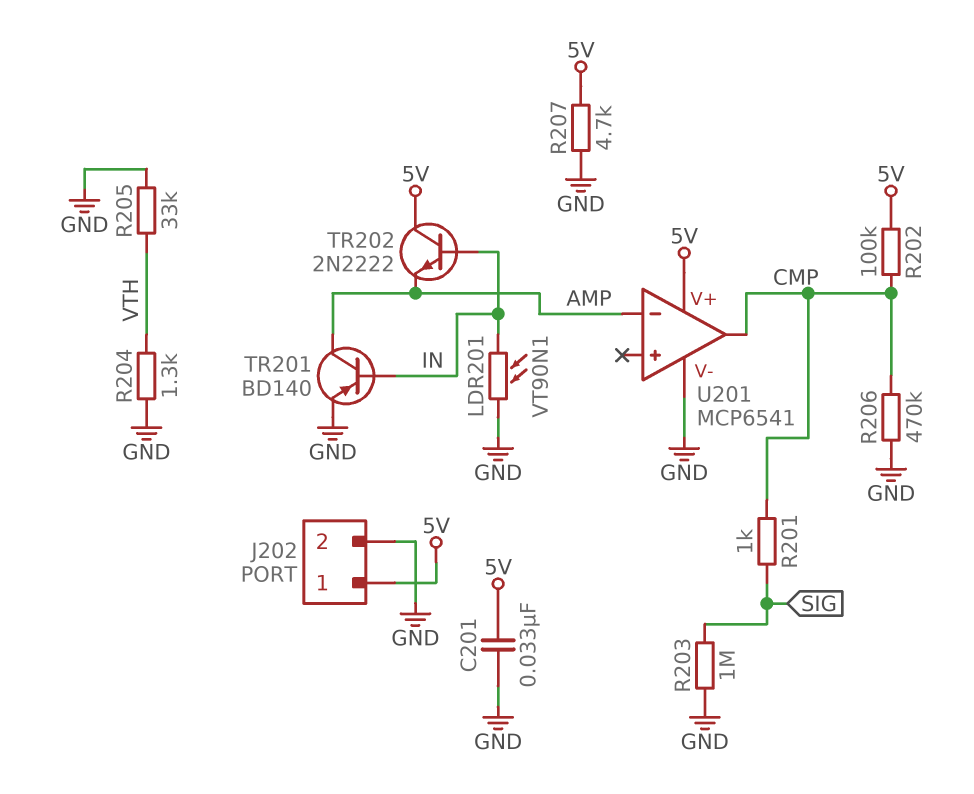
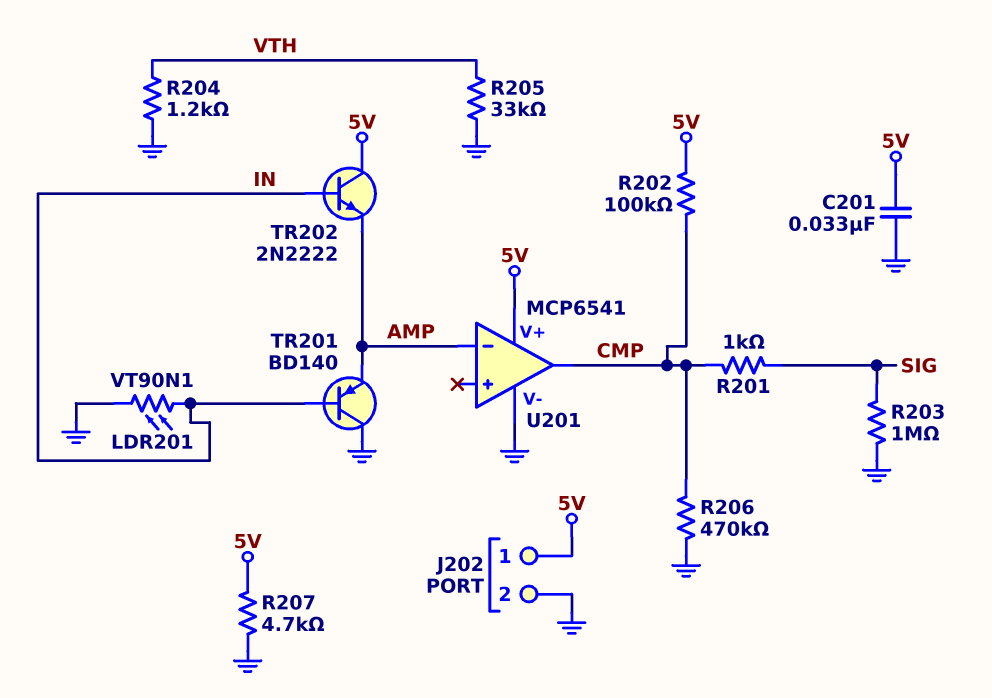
R204: 1.3k (GND, VTH) -> 1.2k (GND, VTH)
TR201: PNP BD140 (B IN, C AMP, E GND) -> PNP BD140 (B IN, C GND, E AMP)

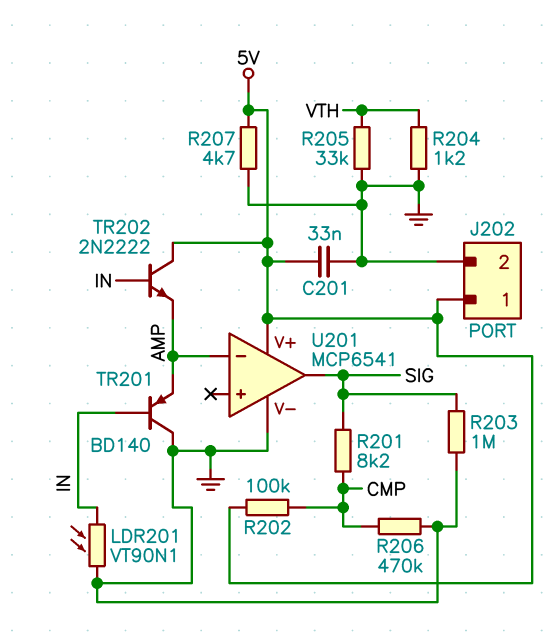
R201: 1k (CMP, SIG) -> 8.2k (CMP, SIG)
U201 pin out: CMP -> SIG

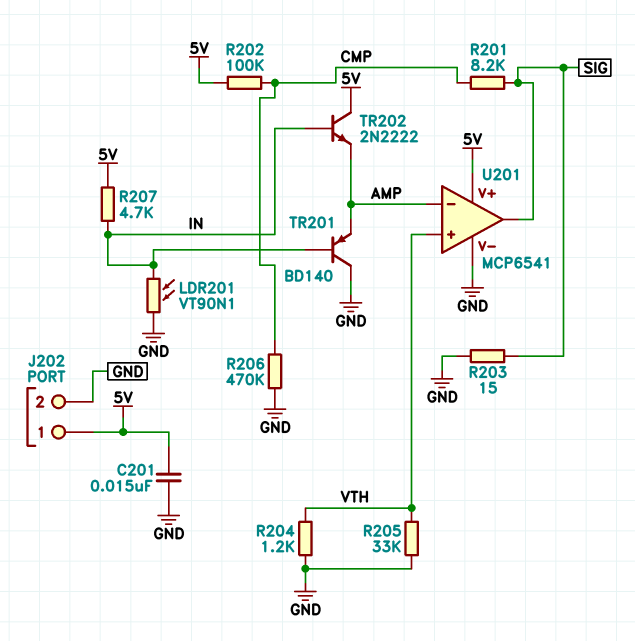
C201: 33nF (5V, GND) -> 15nF (5V, GND)
R203: 1M (GND, SIG) -> 15 (GND, SIG)
R207: 4.7k (5V, GND) -> 4.7k (5V, IN)
U201 pin in+: none -> VTH

